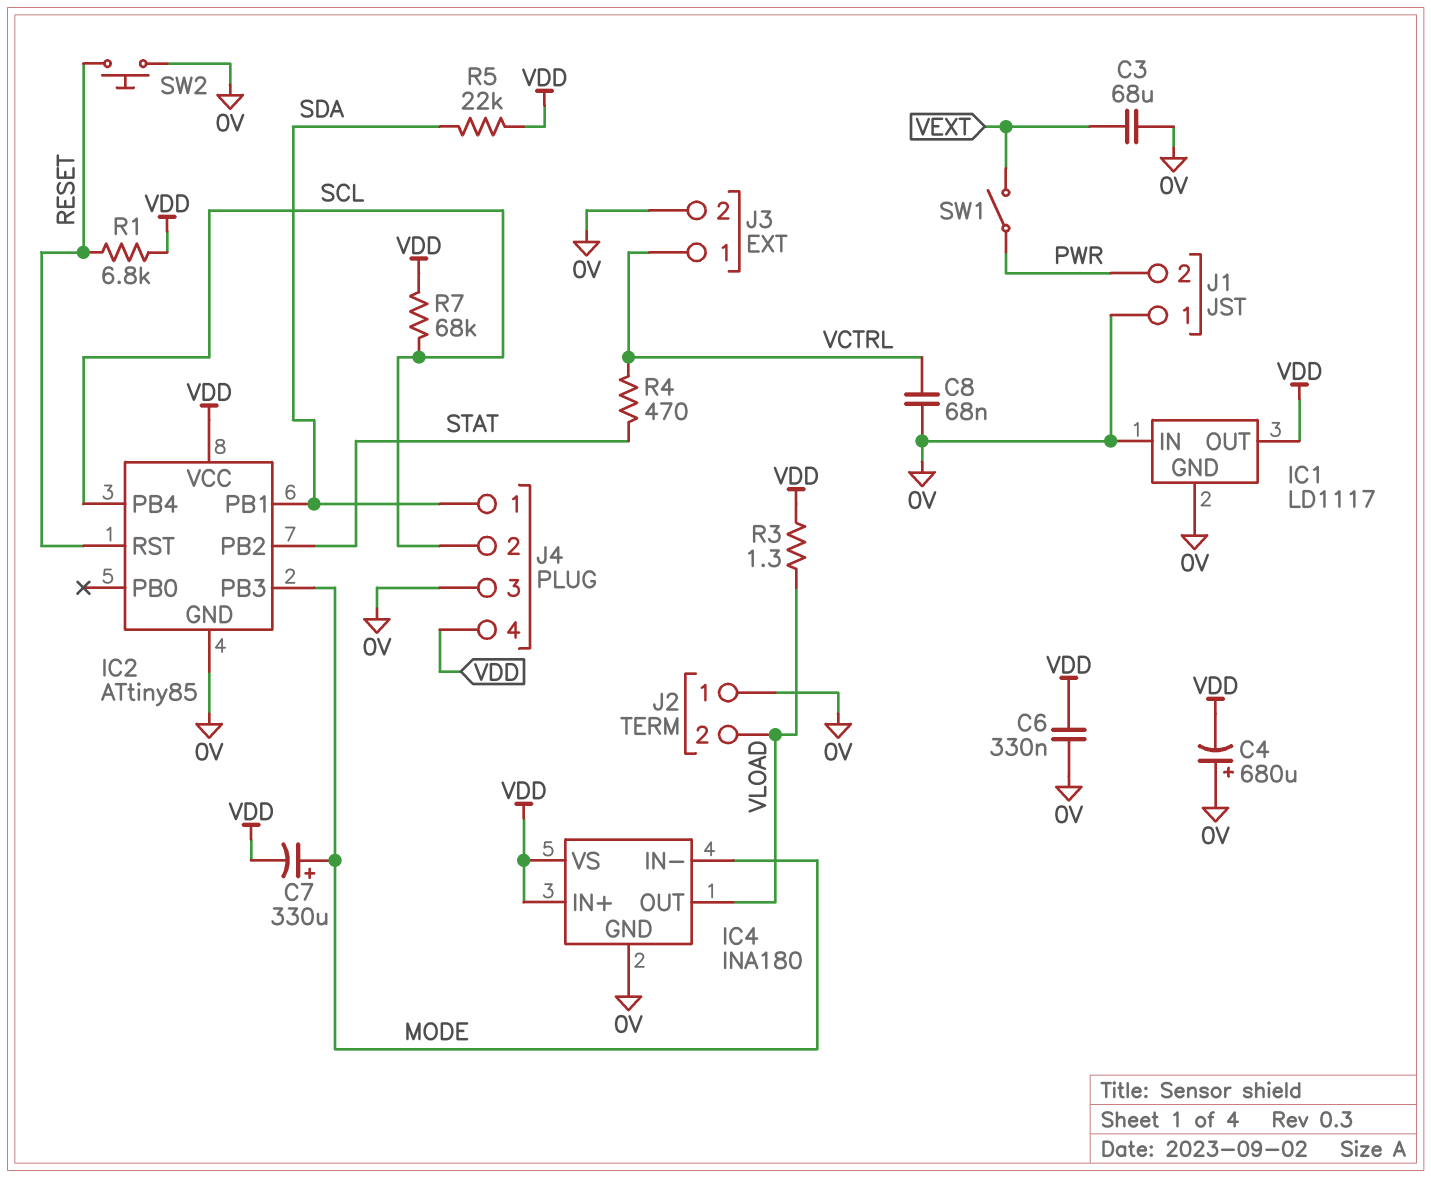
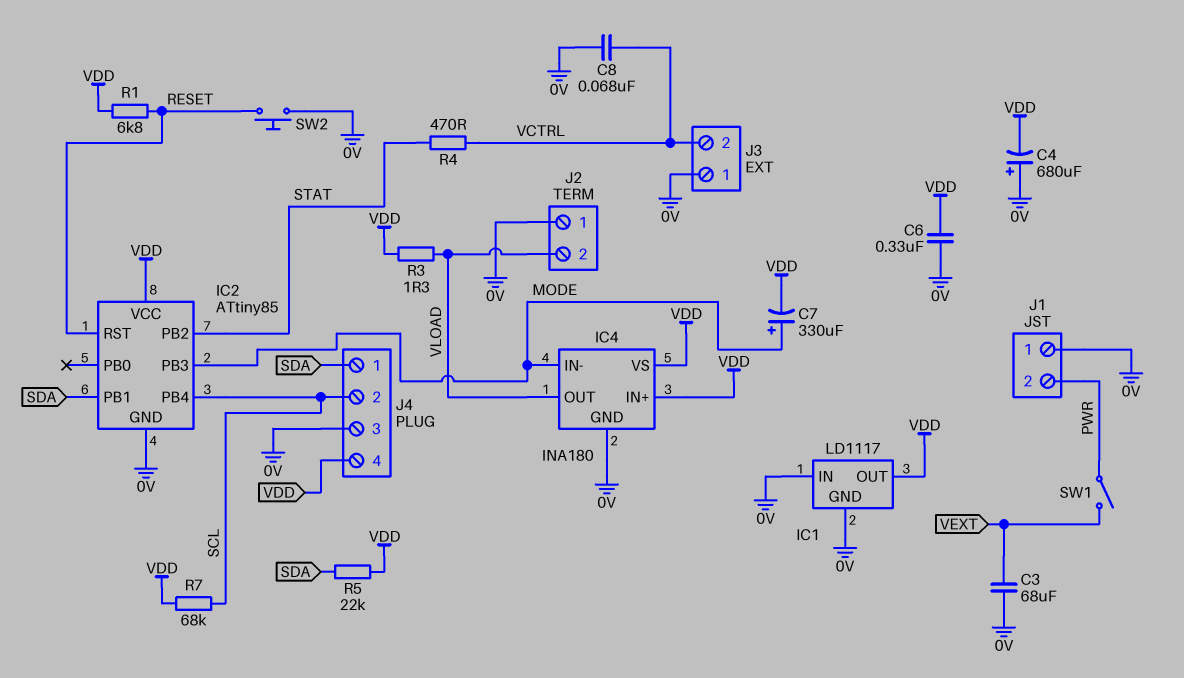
J3 pin 1: VCTRL -> 0V
J3 pin 2: 0V -> VCTRL

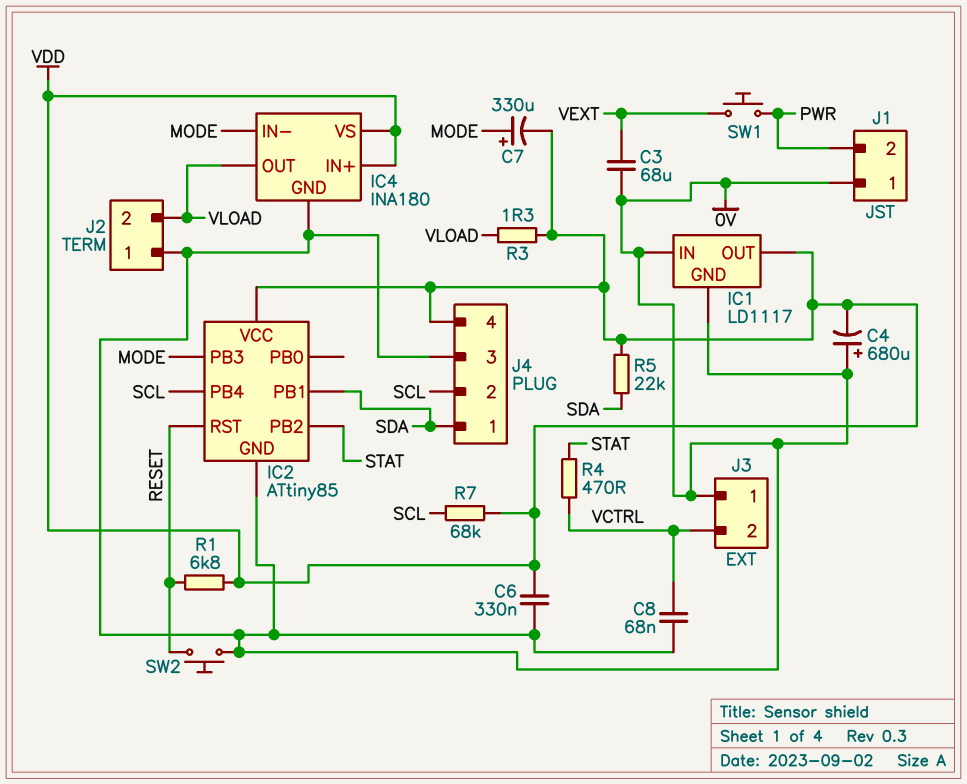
SW1: switch (PWR, VEXT) -> button (PWR, VEXT)

